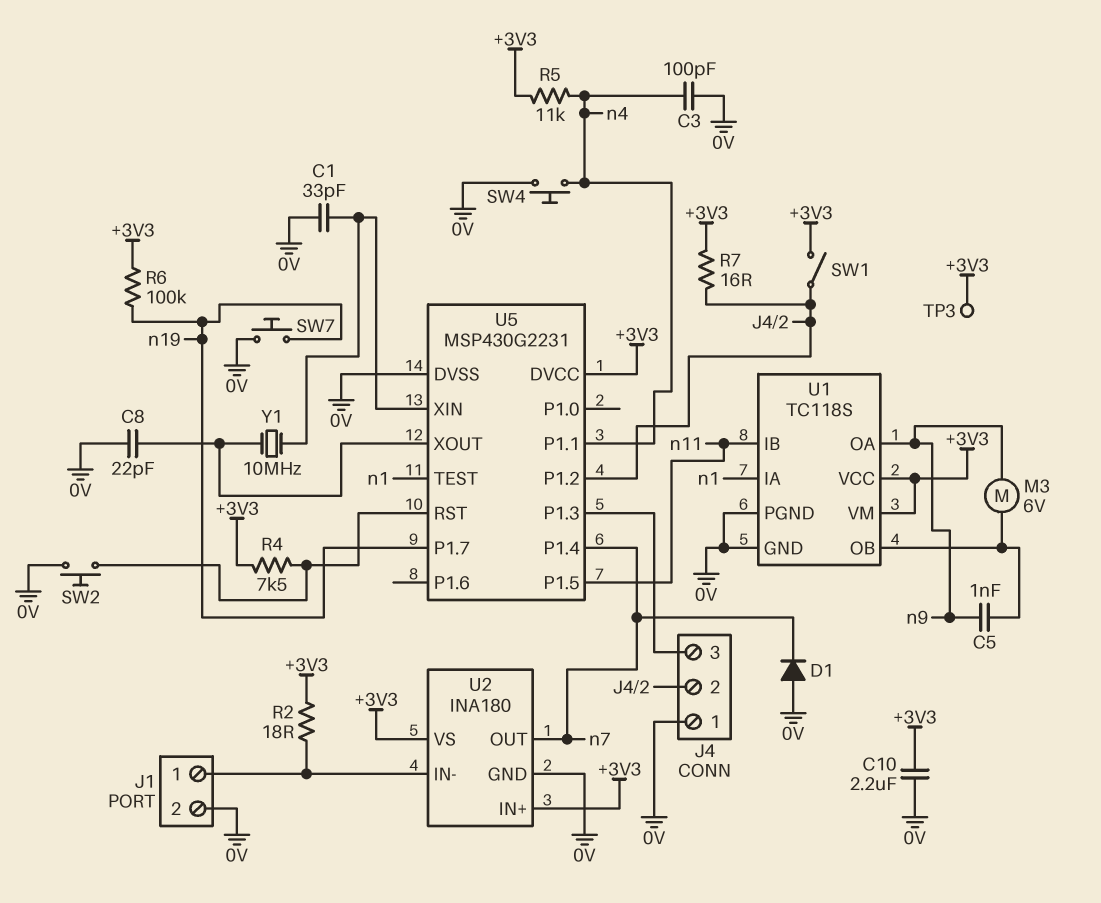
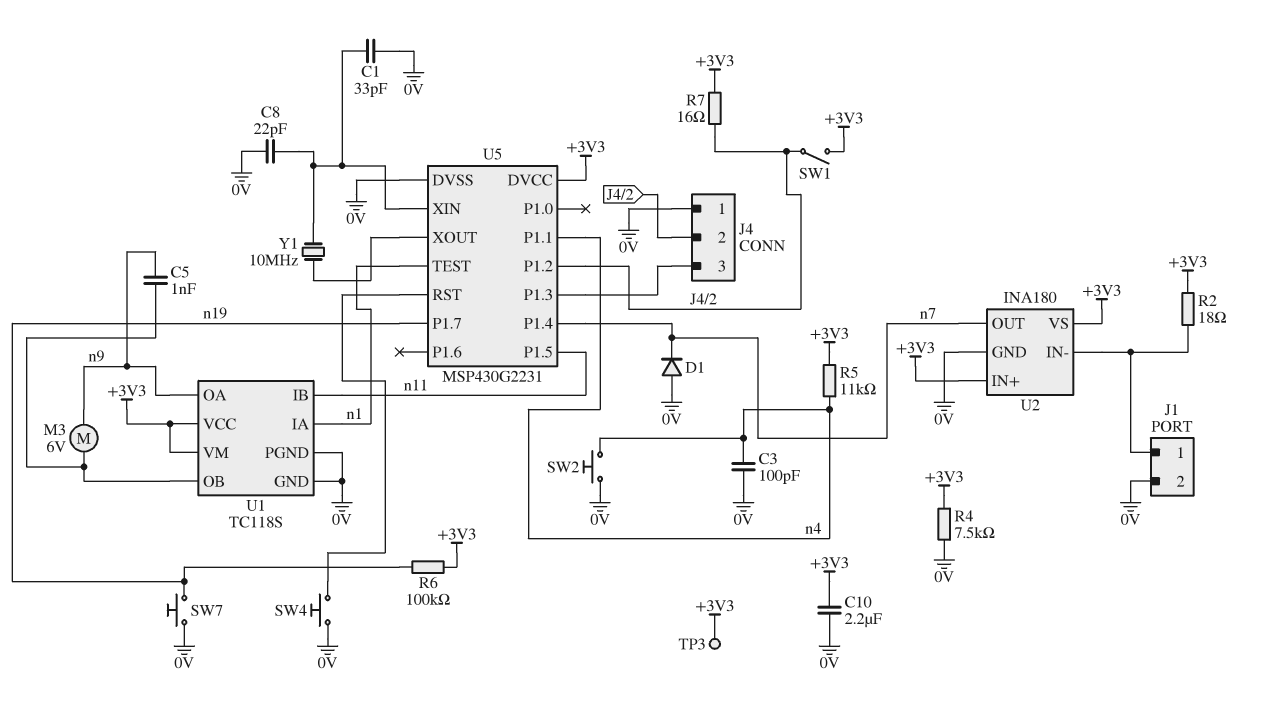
C8: 22pF (0V, U5/XOUT) -> 22pF (0V, U5/XIN)
R4: 7.5k (+3V3, U5/RST) -> 7.5k (+3V3, 0V)
SW2: button (0V, U5/RST) -> button (0V, n4)
SW4: button (0V, n4) -> button (0V, U5/RST)

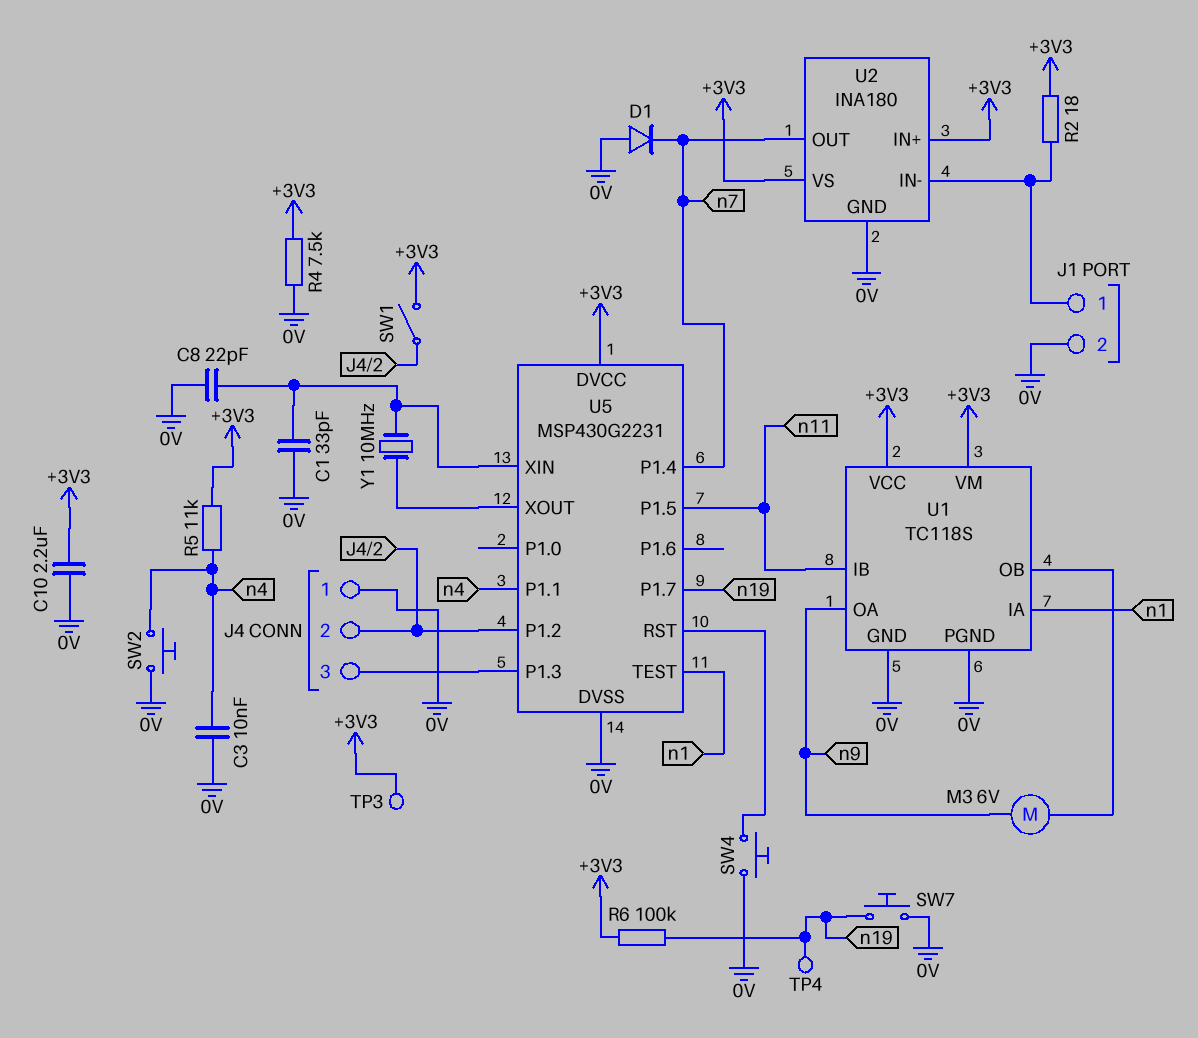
C3: 100pF (0V, n4) -> 10nF (0V, n4)
C5: 1nF (U1/OB, n9) -> none
R7: 16 (+3V3, J4/2) -> none
TP4: none -> test point (n19)

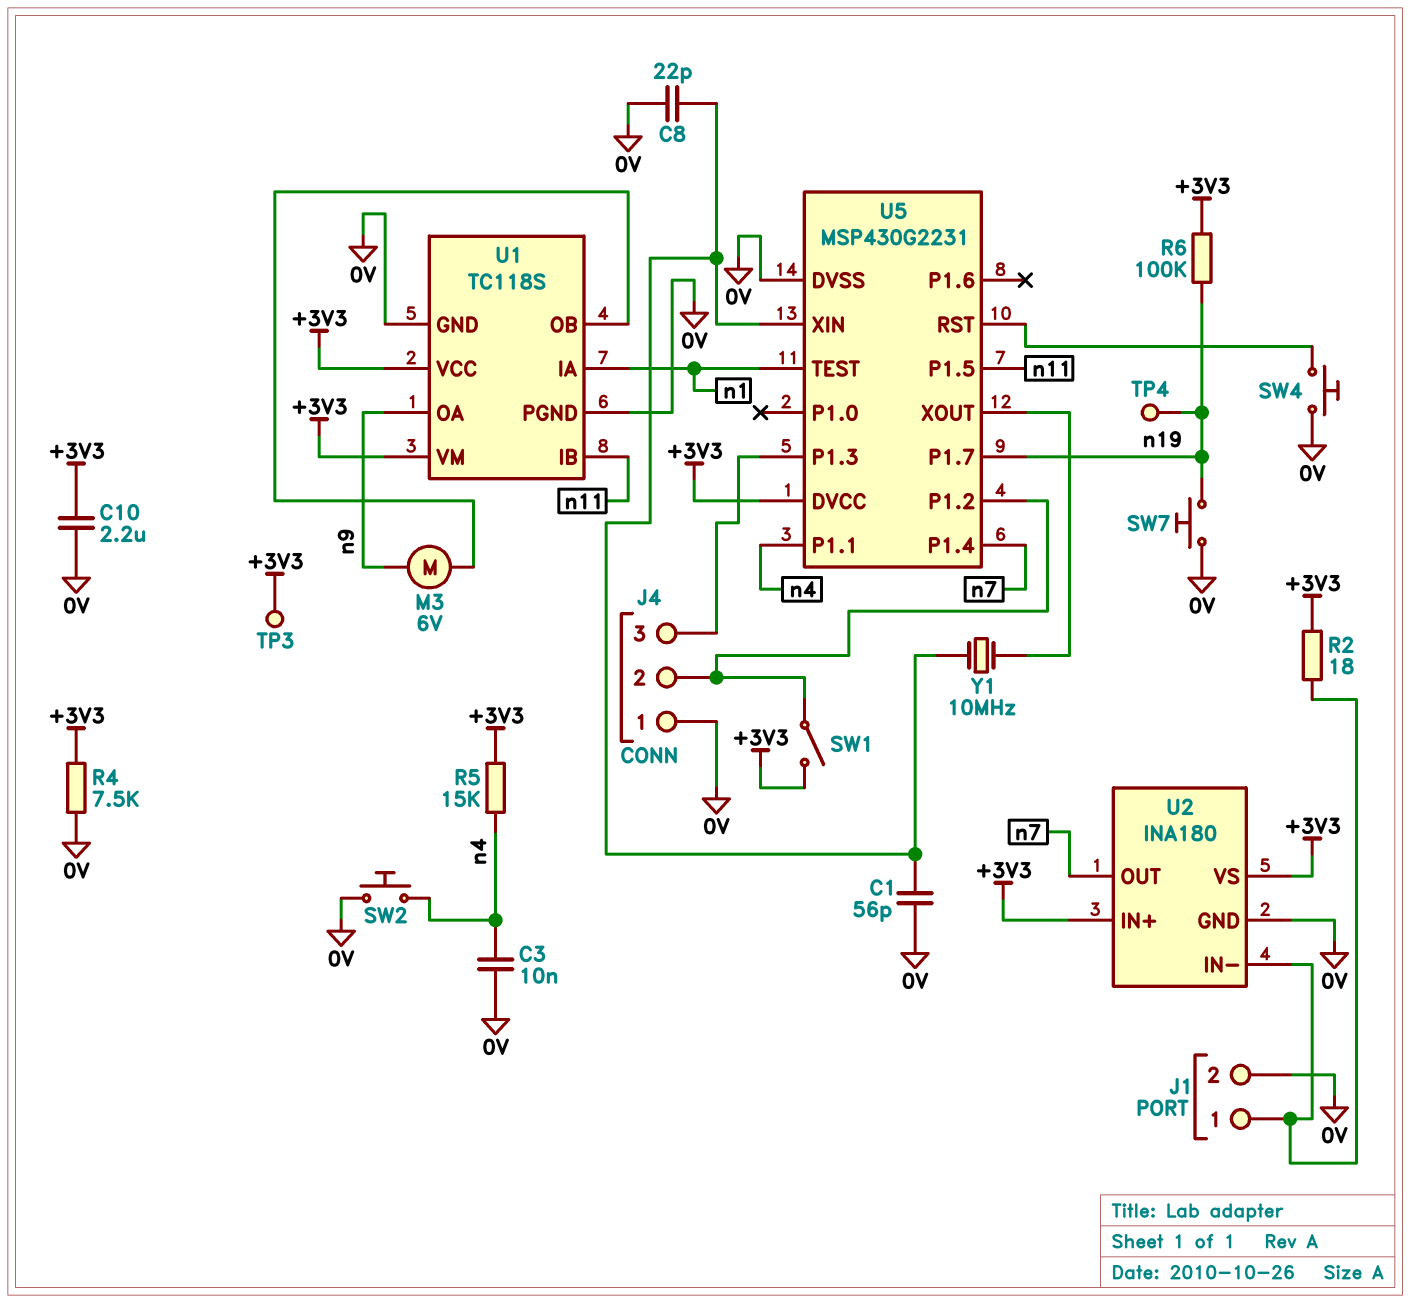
C1: 33pF (0V, U5/XIN) -> 56pF (0V, U5/XIN)
D1: diode (A 0V, K n7) -> none
R5: 11k (+3V3, n4) -> 15k (+3V3, n4)

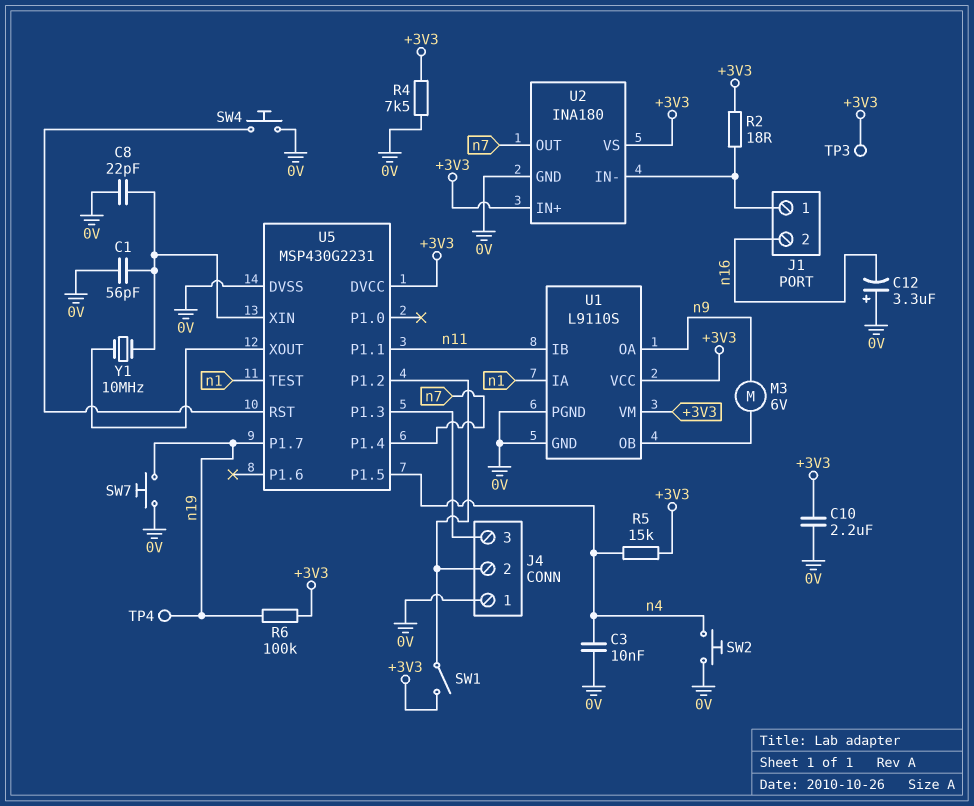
C12: none -> 3.3uF (plus 0V, minus n16)
J1 pin 2: 0V -> n16
U1: TC118S -> L9110S
U5 pin P1.1: n4 -> n11
U5 pin P1.5: n11 -> n4

